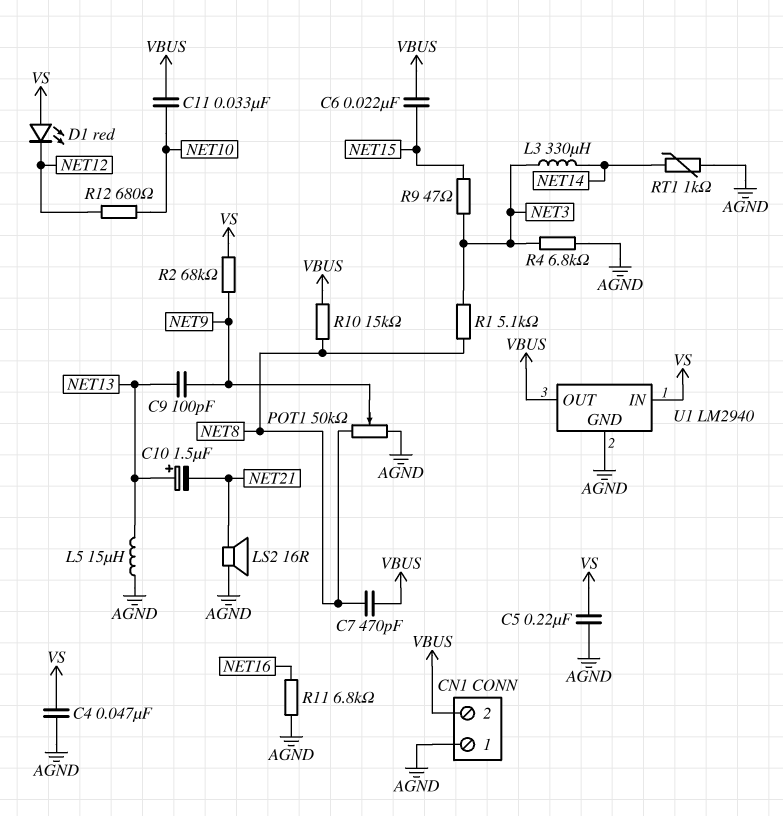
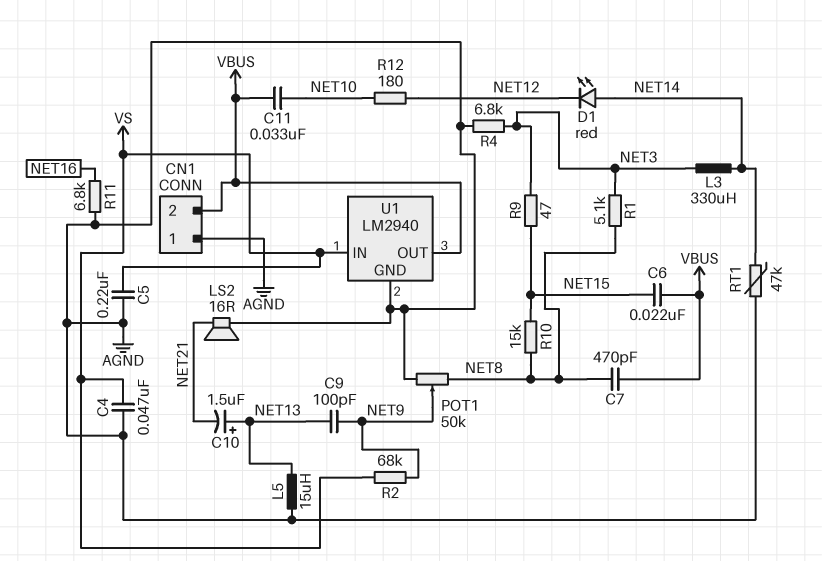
D1: LED red (A VS, K NET12) -> LED red (A NET14, K NET12)
R10: 15k (NET8, VBUS) -> 15k (NET8, NET15)
R12: 680 (NET10, NET12) -> 180 (NET10, NET12)
RT1: 1k (AGND, NET14) -> 47k (AGND, NET14)

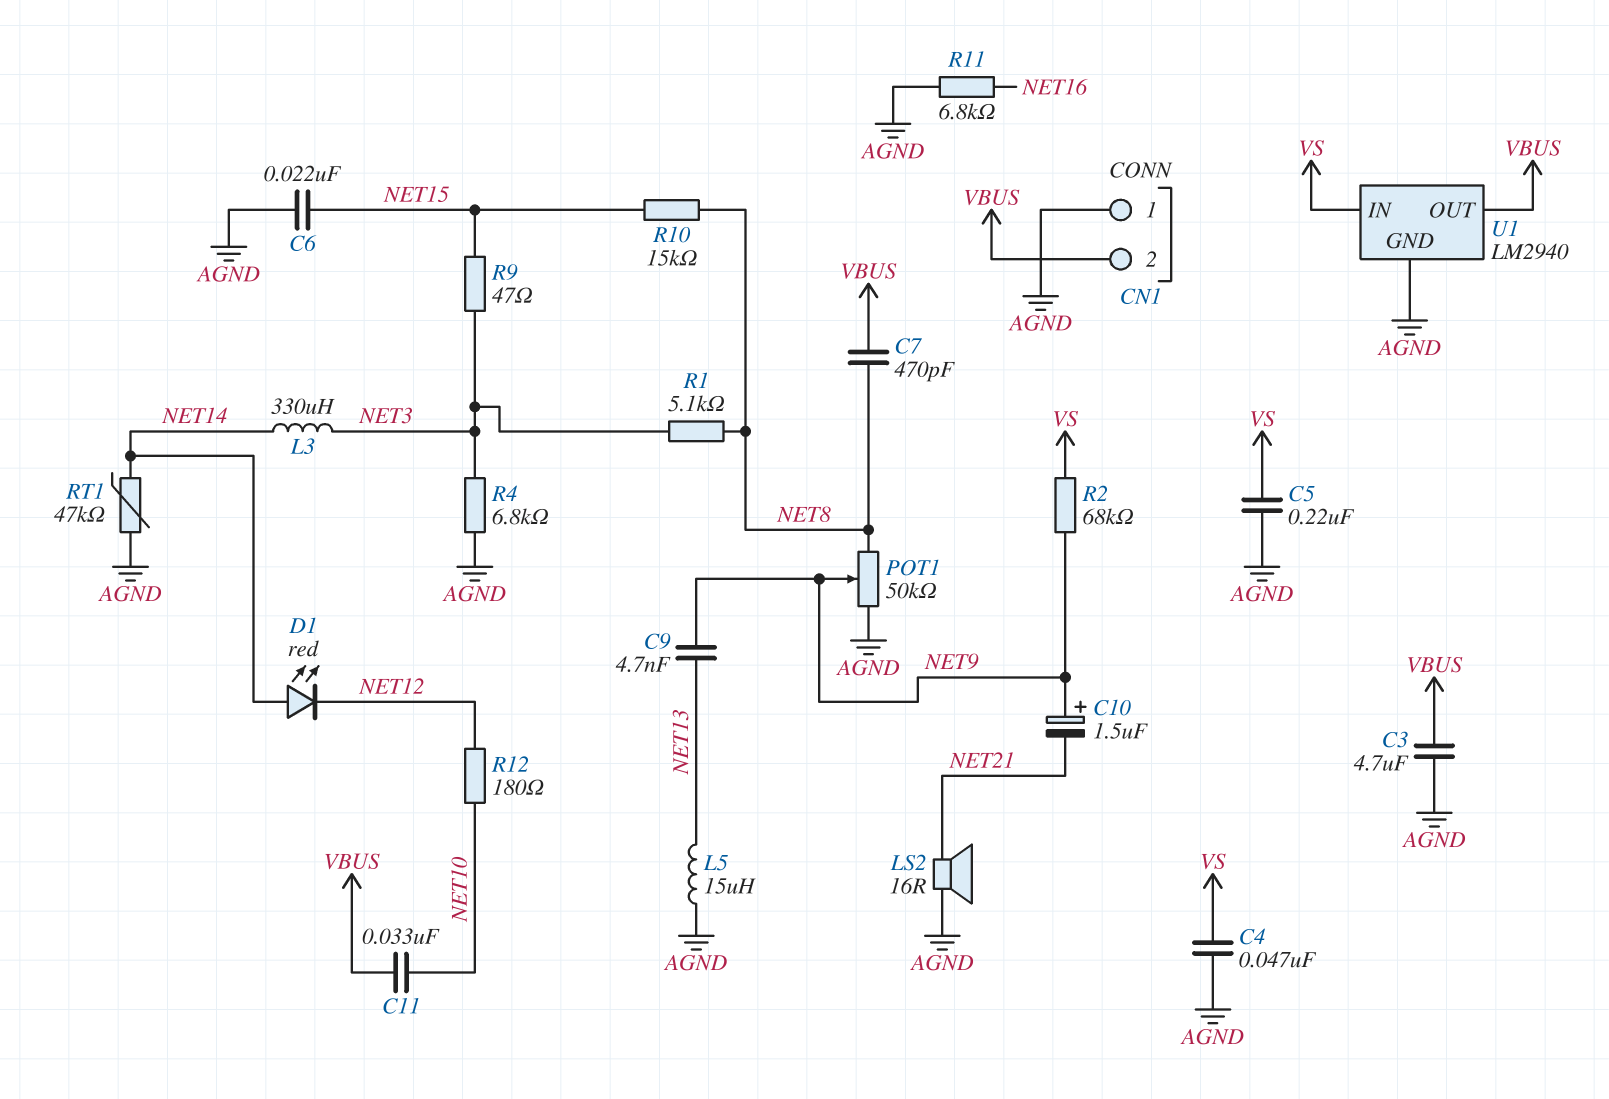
C3: none -> 4.7uF (AGND, VBUS)
C6: 22nF (NET15, VBUS) -> 22nF (AGND, NET15)
C9: 100pF (NET9, NET13) -> 4.7nF (NET9, NET13)
C10: 1.5uF (plus NET13, minus NET21) -> 1.5uF (plus NET9, minus NET21)

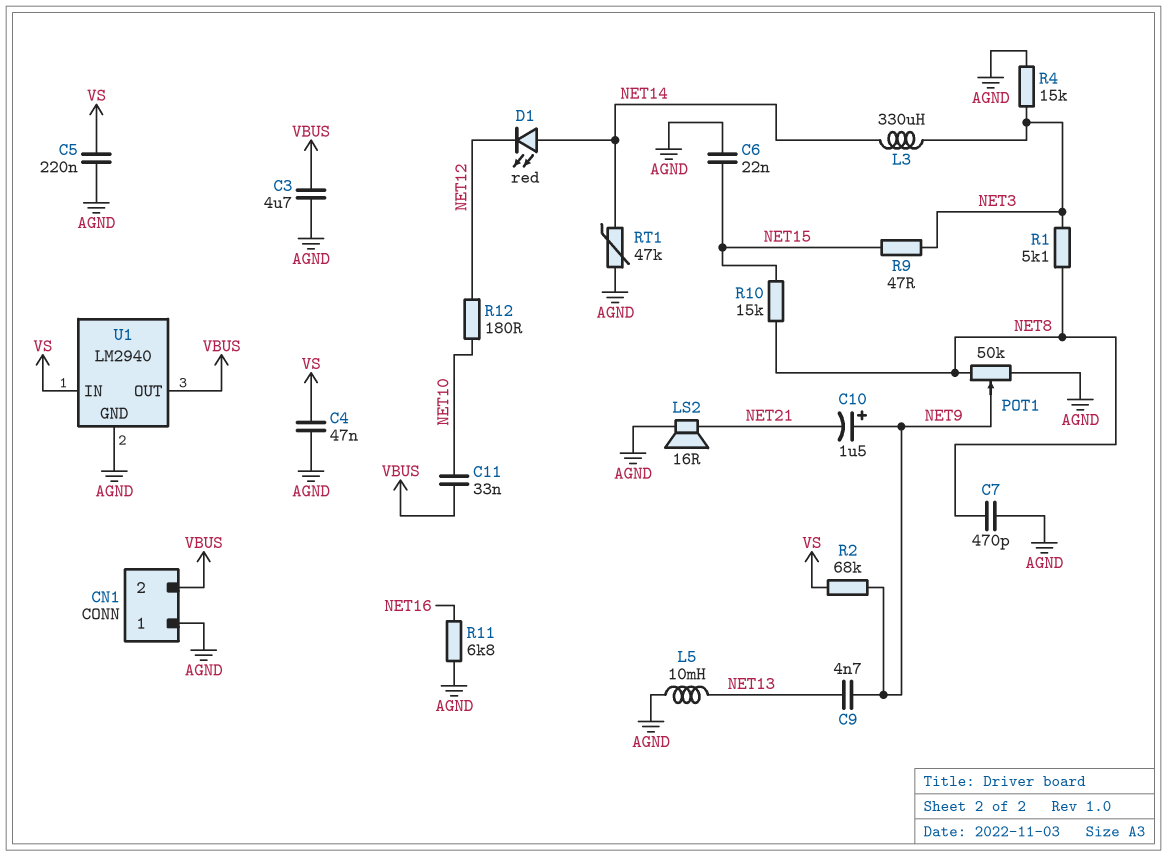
C7: 470pF (NET8, VBUS) -> 470pF (AGND, NET8)
L5: 15uH (AGND, NET13) -> 10mH (AGND, NET13)
R4: 6.8k (AGND, NET3) -> 15k (AGND, NET3)

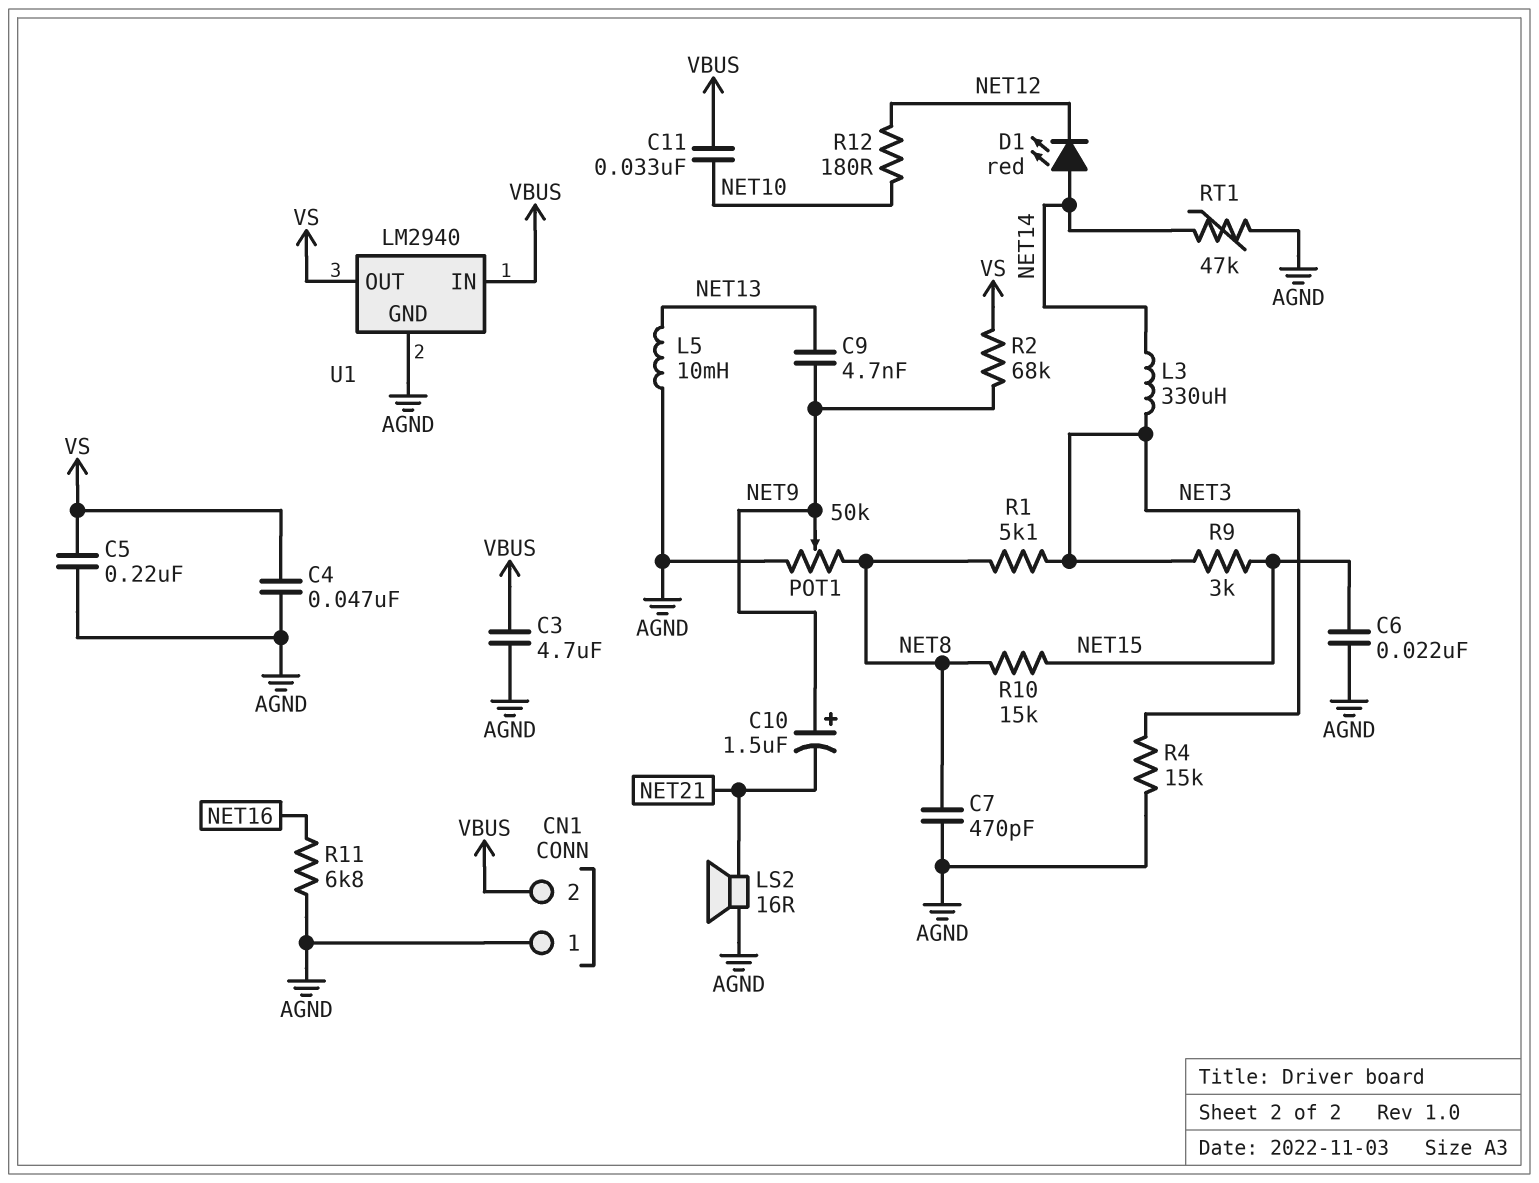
R9: 47 (NET3, NET15) -> 3k (NET3, NET15)
U1 pin IN: VS -> VBUS
U1 pin OUT: VBUS -> VS

